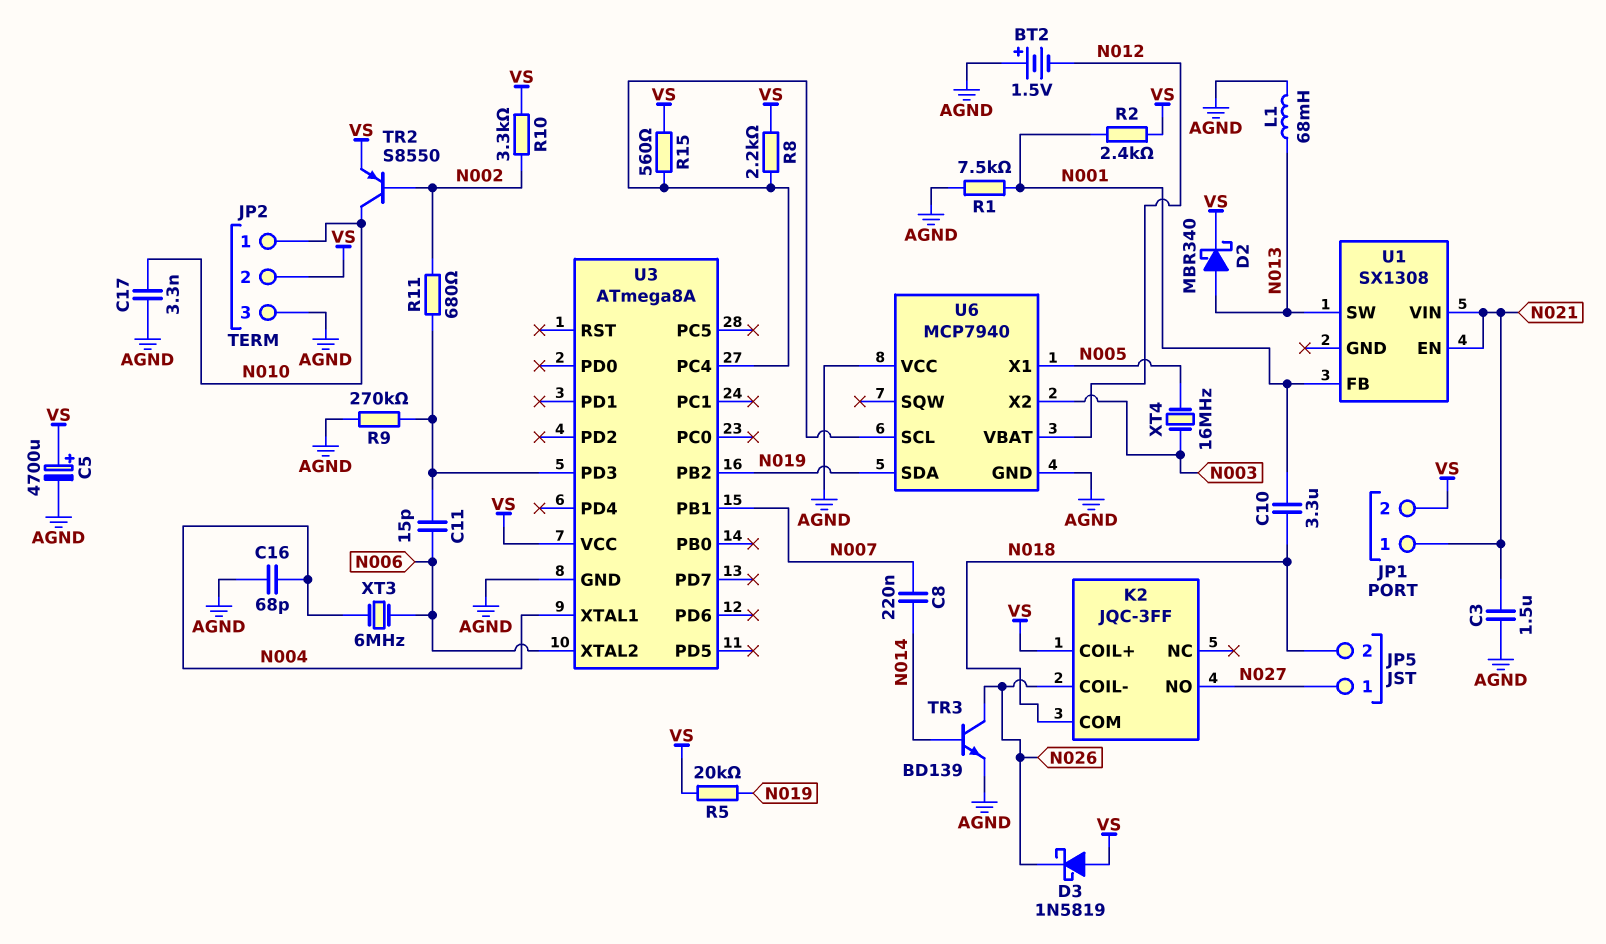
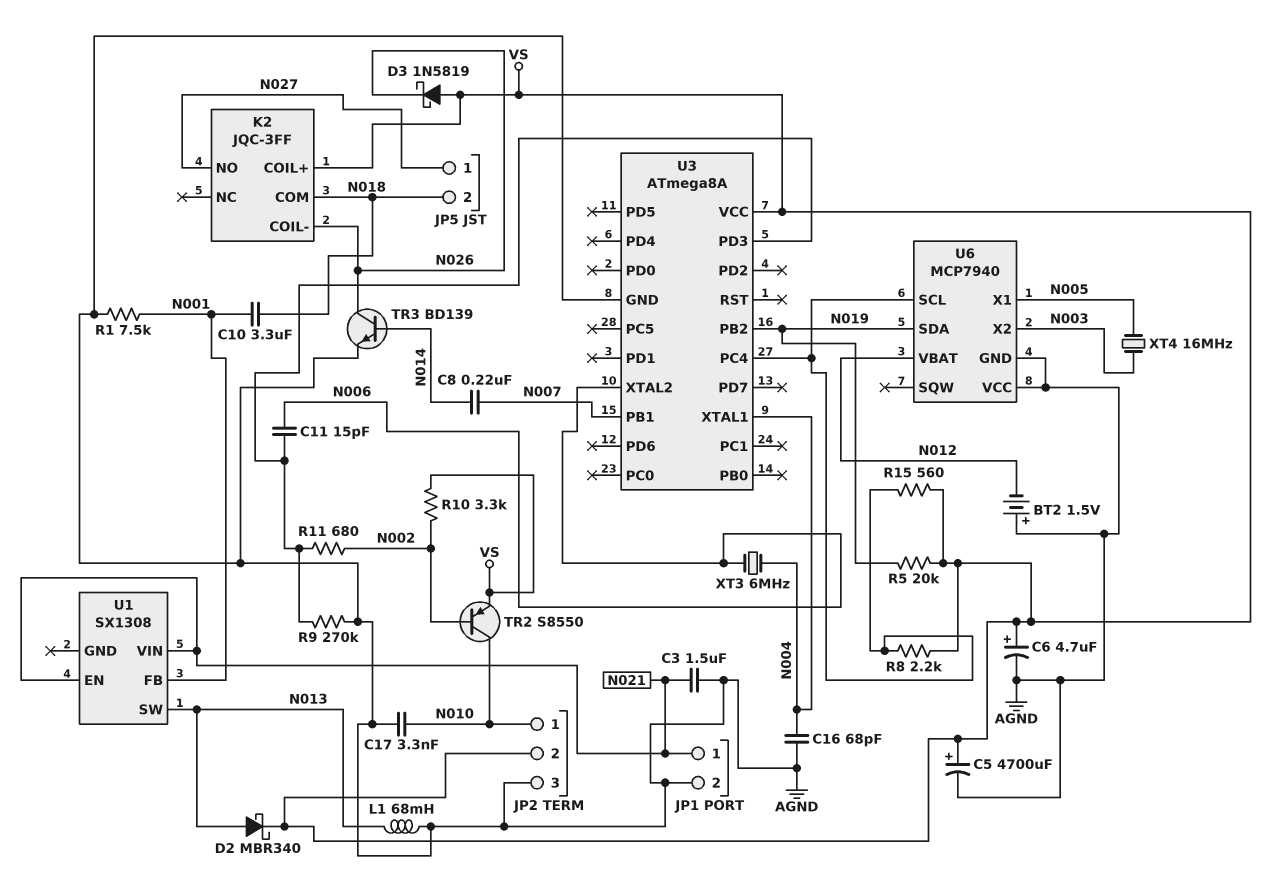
C6: none -> 4.7uF (plus VS, minus AGND)
JP1 pin 2: VS -> AGND
R2: 2.4k (N001, VS) -> none

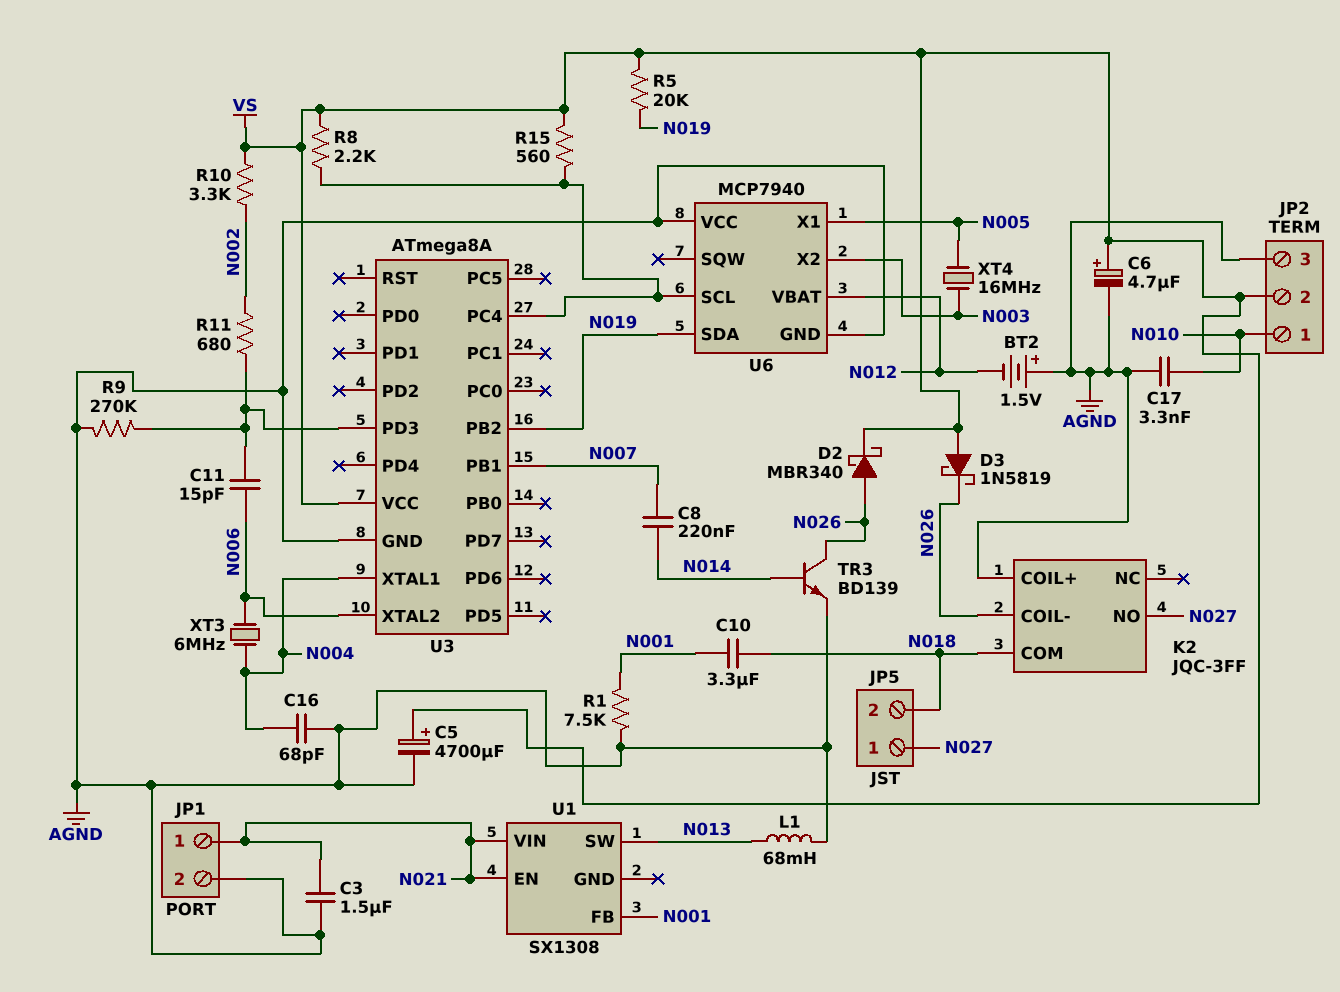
D2: schottky MBR340 (A N013, K VS) -> schottky MBR340 (A N026, K VS)
K2 pin COIL+: VS -> AGND
TR2: PNP S8550 (B N002, C N010, E VS) -> none

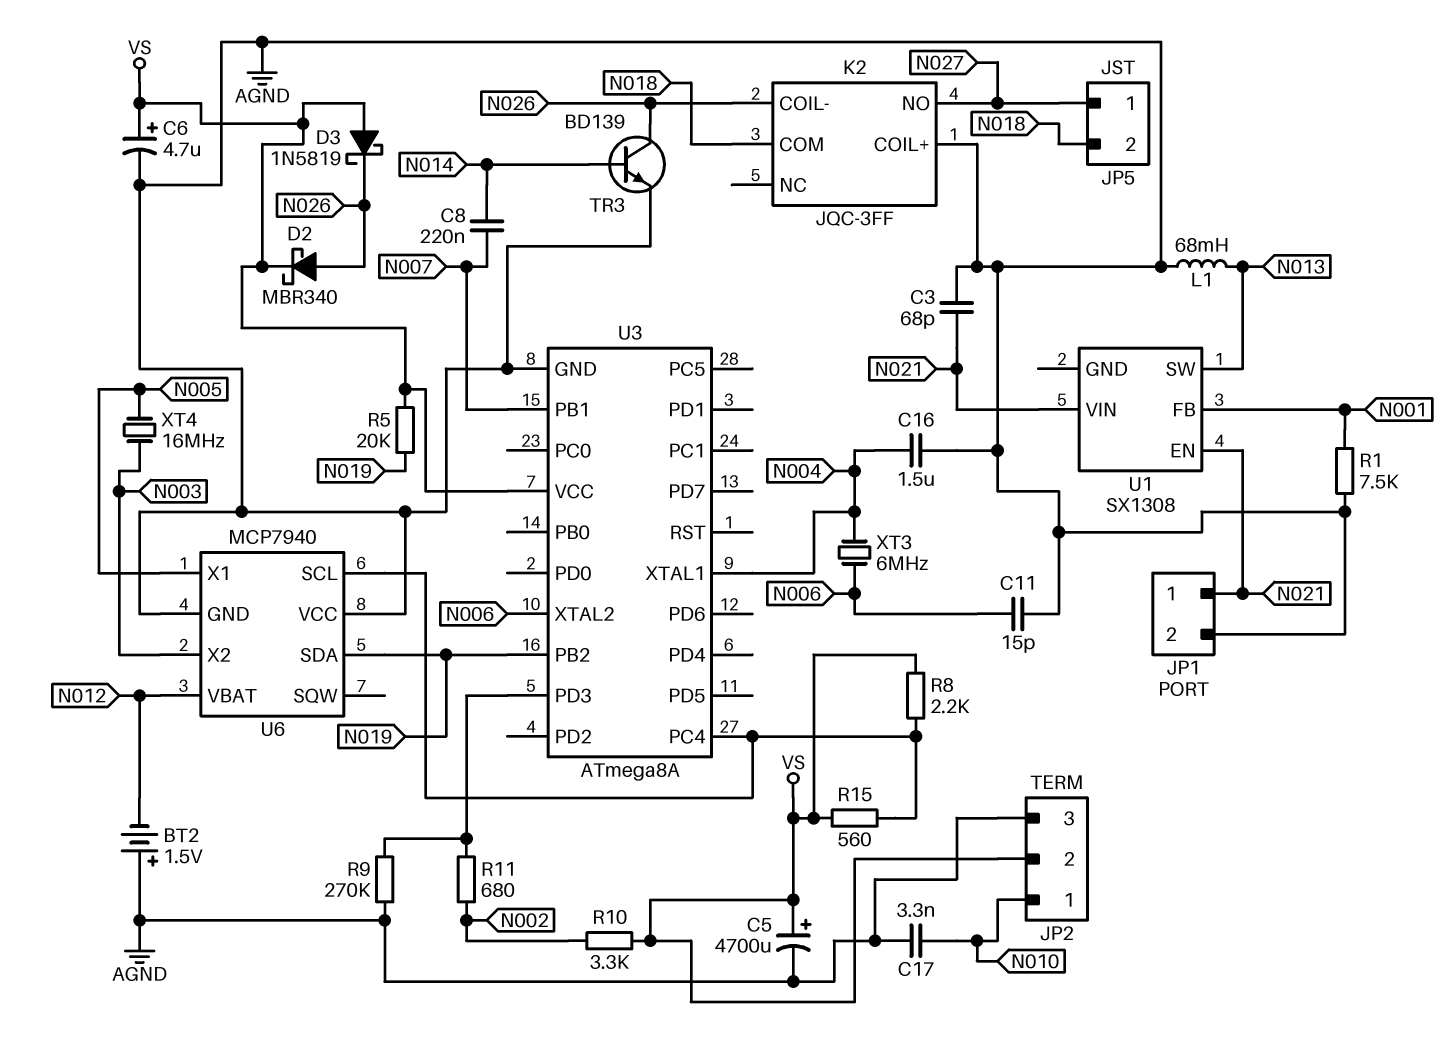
C3: 1.5uF (AGND, N021) -> 68pF (AGND, N021)
C10: 3.3uF (N001, N018) -> none
C11: 15pF (N006, U3/PD3) -> 15pF (AGND, N006)
C16: 68pF (AGND, N004) -> 1.5uF (AGND, N004)

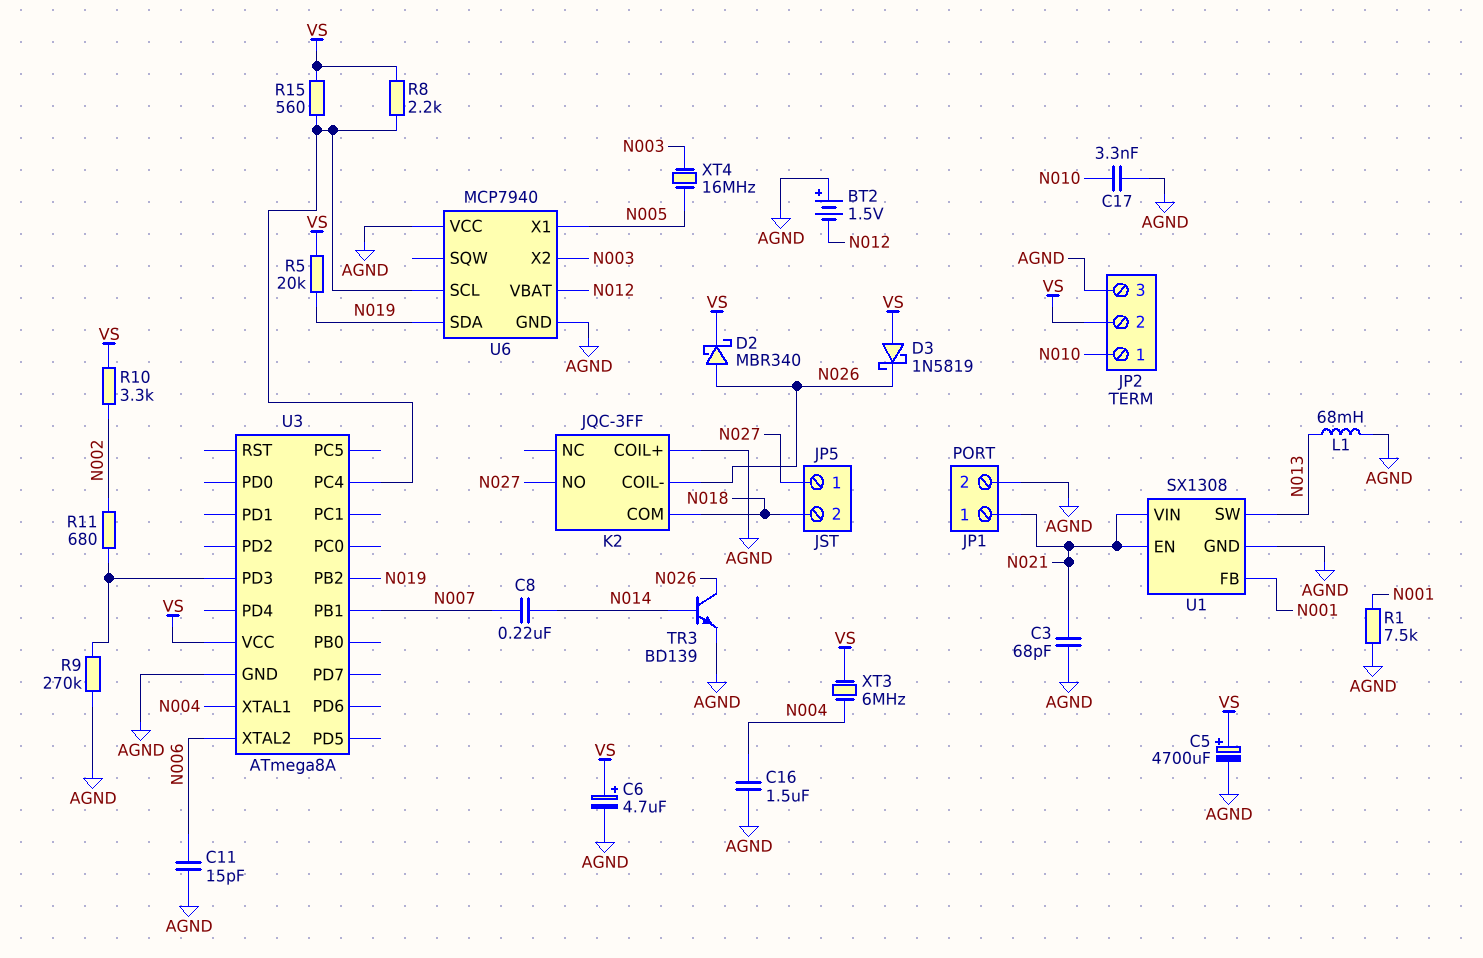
U1 pin GND: none -> AGND
XT3: 6MHz (N004, N006) -> 6MHz (N004, VS)

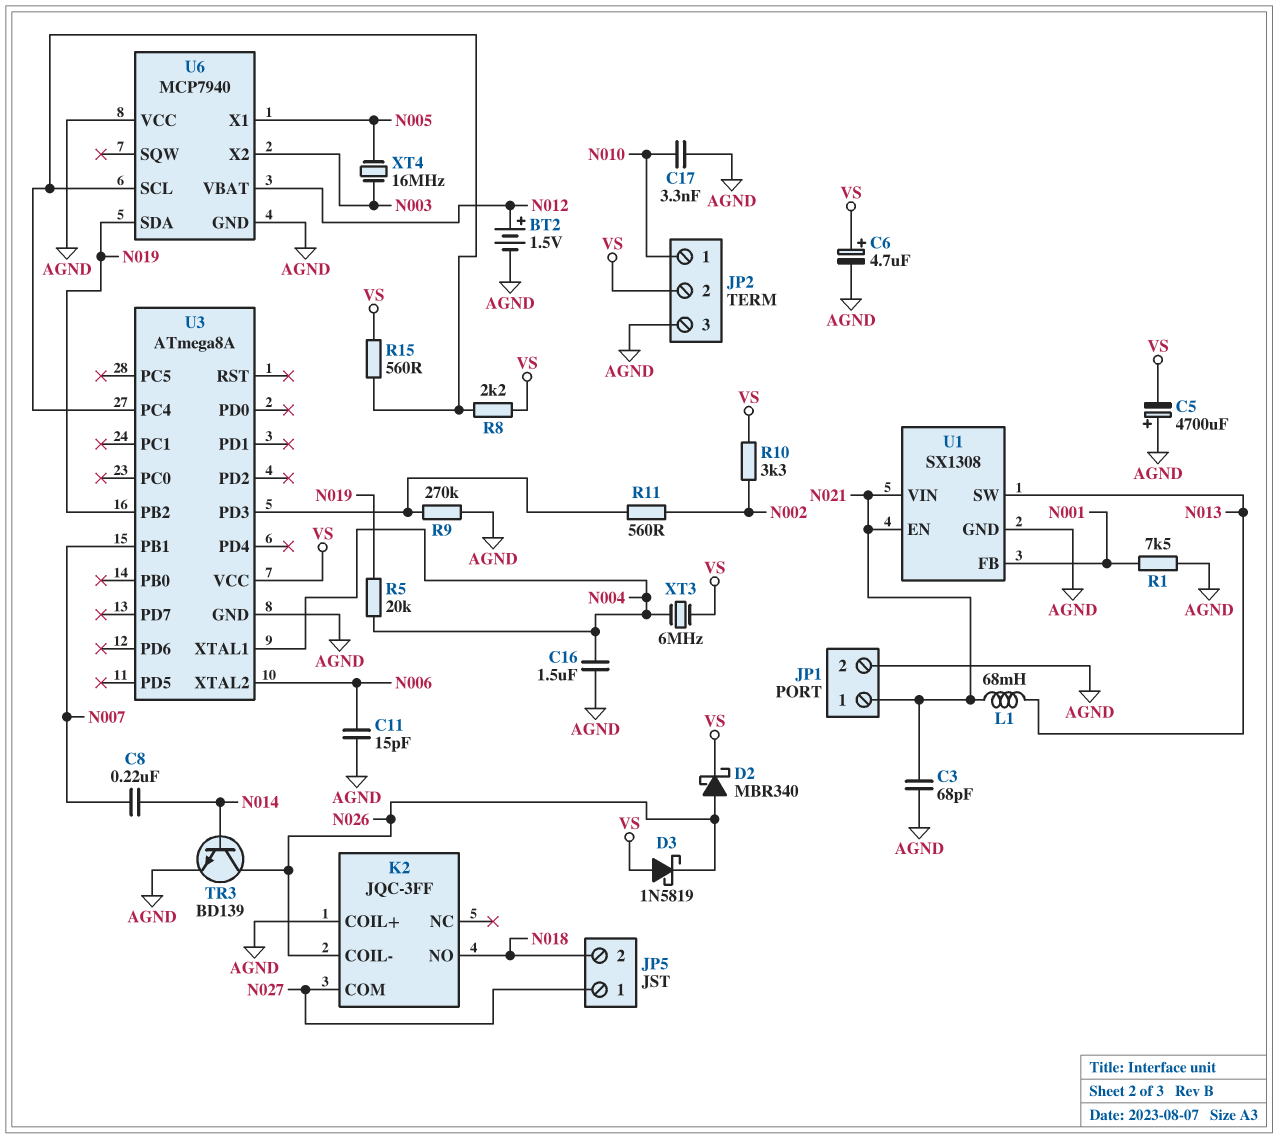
BT2: 1.5V (plus AGND, minus N012) -> 1.5V (plus N012, minus AGND)
C5: 4700uF (plus VS, minus AGND) -> 4700uF (plus AGND, minus VS)
K2 pin COM: N018 -> N027
K2 pin NO: N027 -> N018
L1: 68mH (AGND, N013) -> 68mH (N013, N021)
R5: 20k (N019, VS) -> 20k (N004, N019)
R11: 680 (N002, U3/PD3) -> 560 (N002, U3/PD3)

